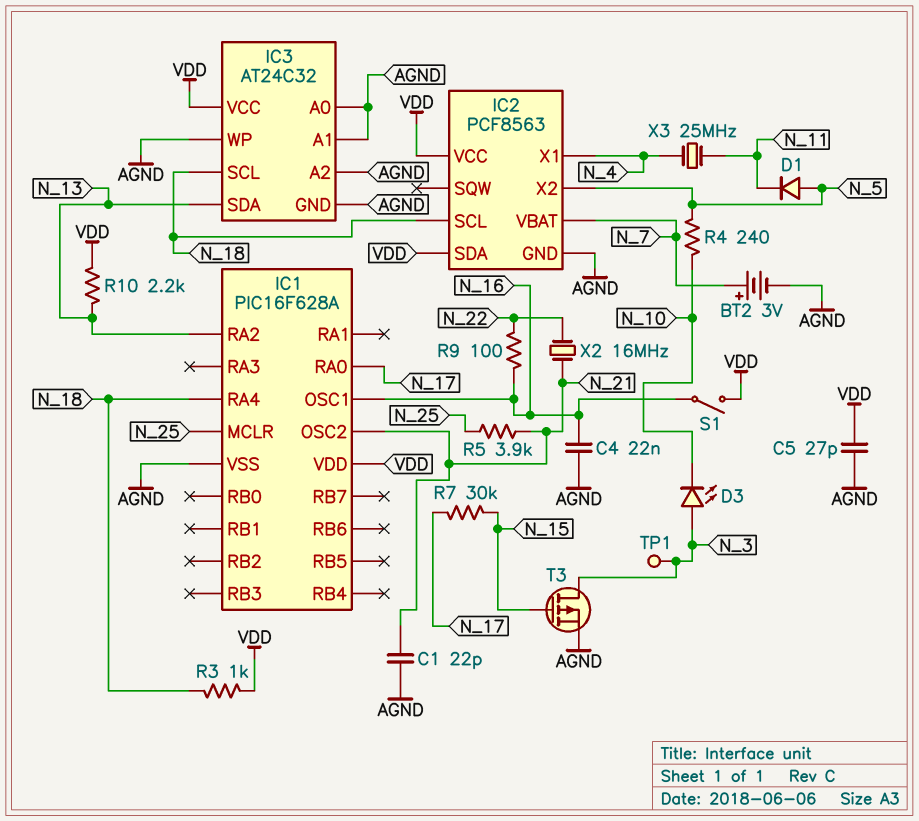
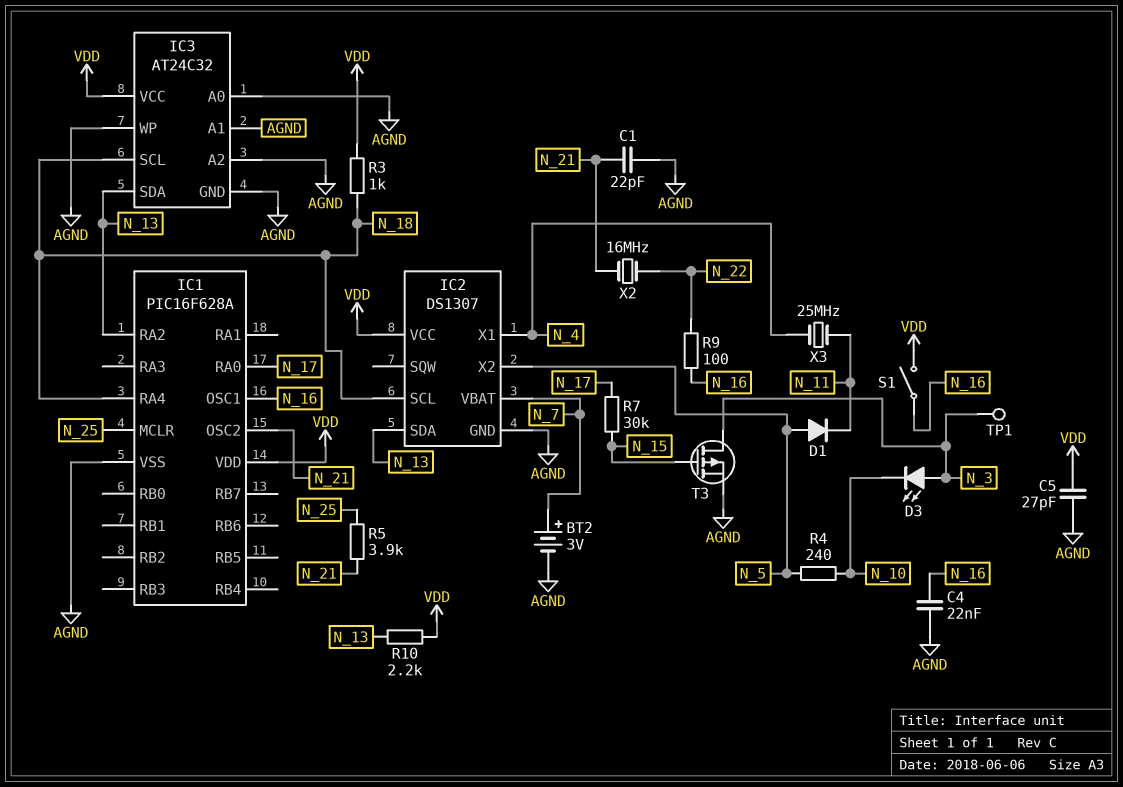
IC2: PCF8563 -> DS1307
IC2 pin SDA: VDD -> N_13

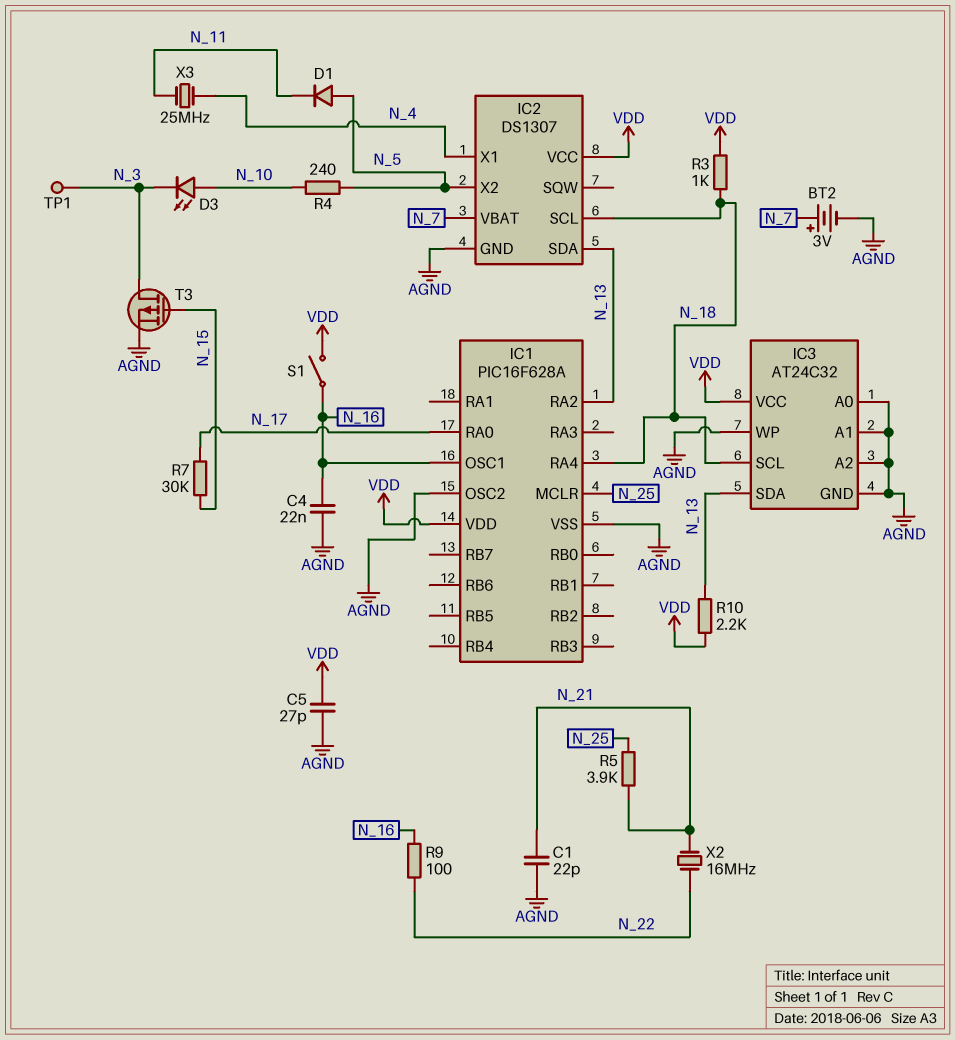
D3: LED (A N_3, K N_10) -> LED (A N_10, K N_3)
IC1 pin OSC2: N_21 -> AGND

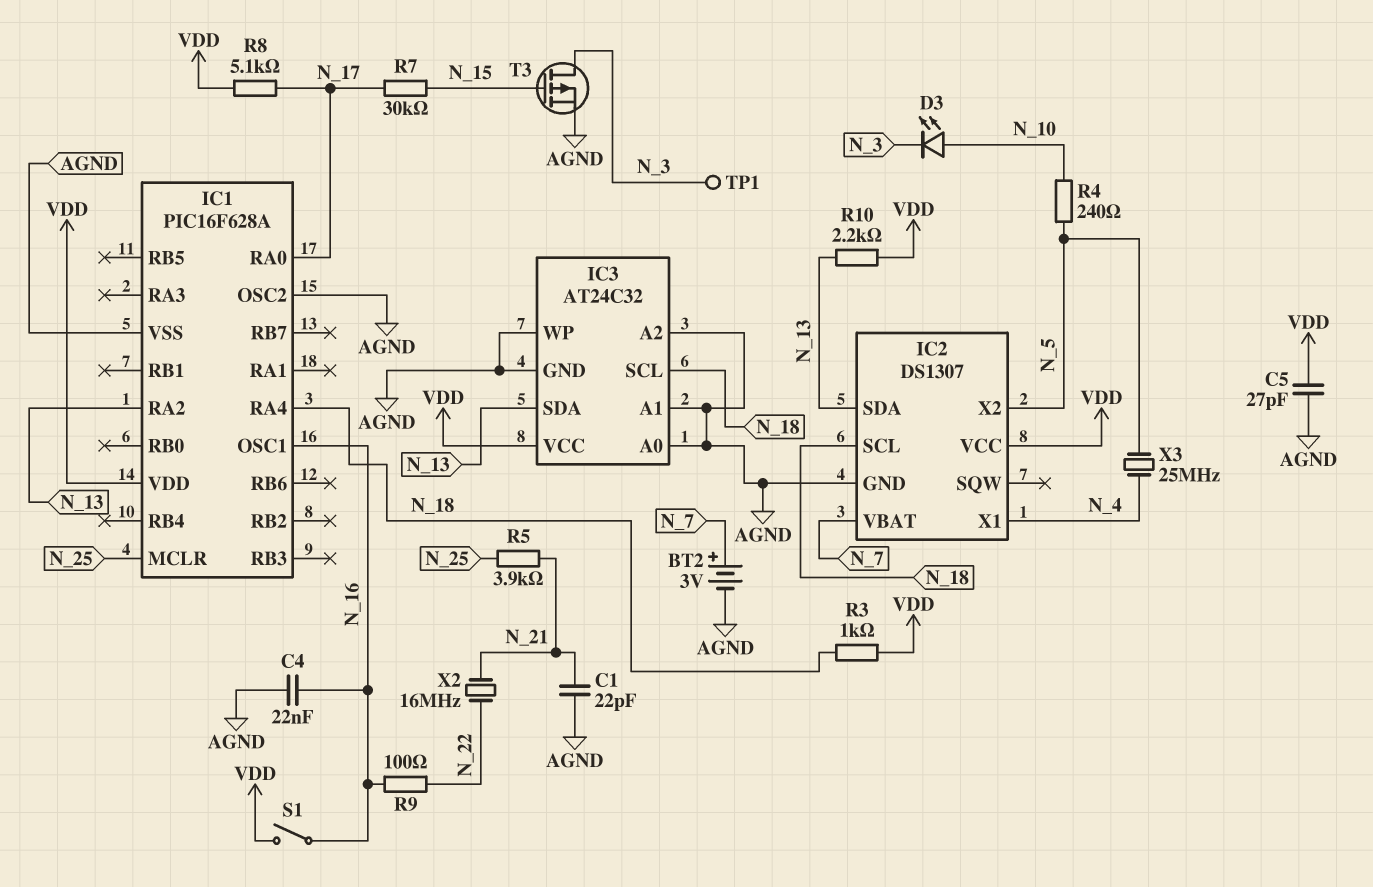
D1: diode (A N_5, K N_11) -> none
R8: none -> 5.1k (N_17, VDD)
X3: 25MHz (N_4, N_11) -> 25MHz (N_4, N_5)

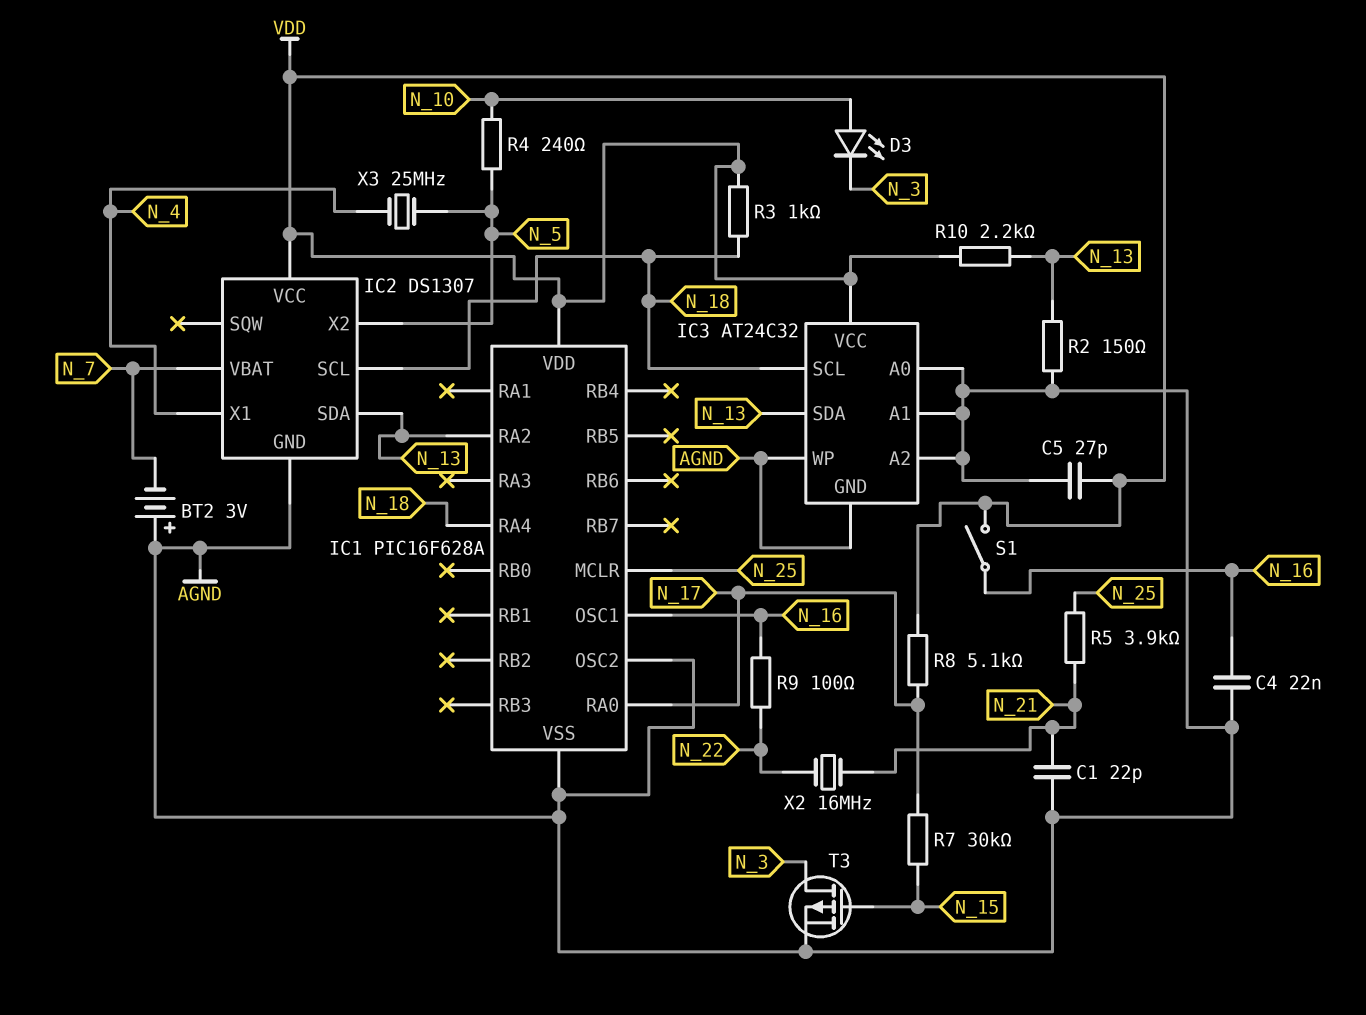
BT2: 3V (plus N_7, minus AGND) -> 3V (plus AGND, minus N_7)
R2: none -> 150 (AGND, N_13)
TP1: test point (N_3) -> none

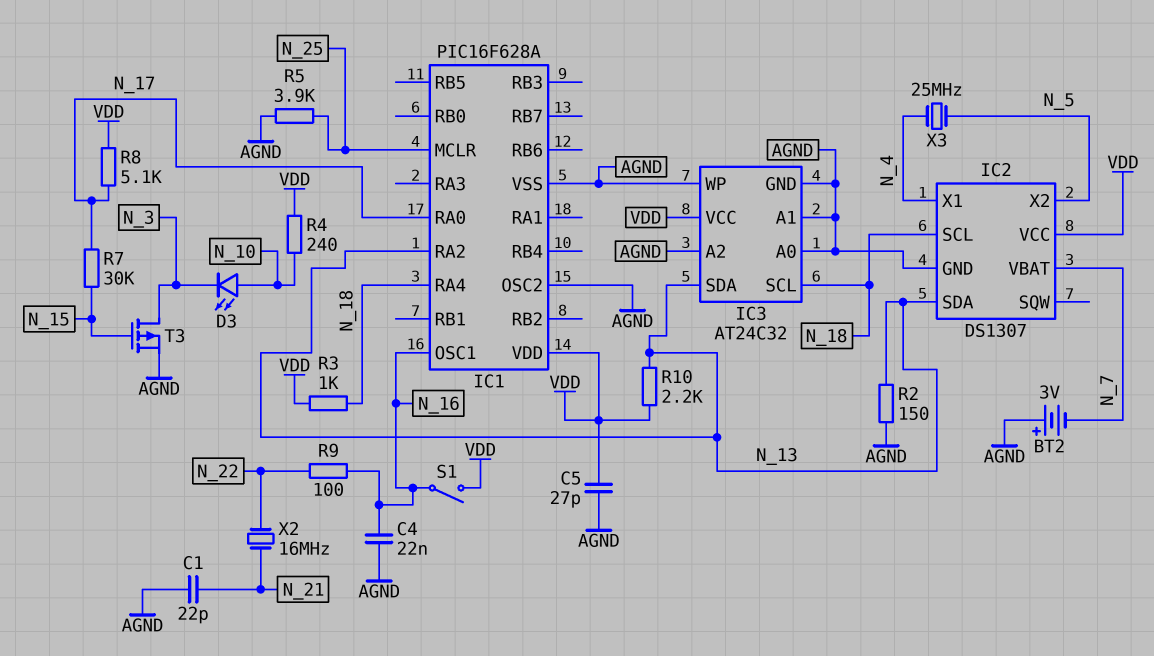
R4: 240 (N_5, N_10) -> 240 (N_10, VDD)
R5: 3.9k (N_21, N_25) -> 3.9k (AGND, N_25)

